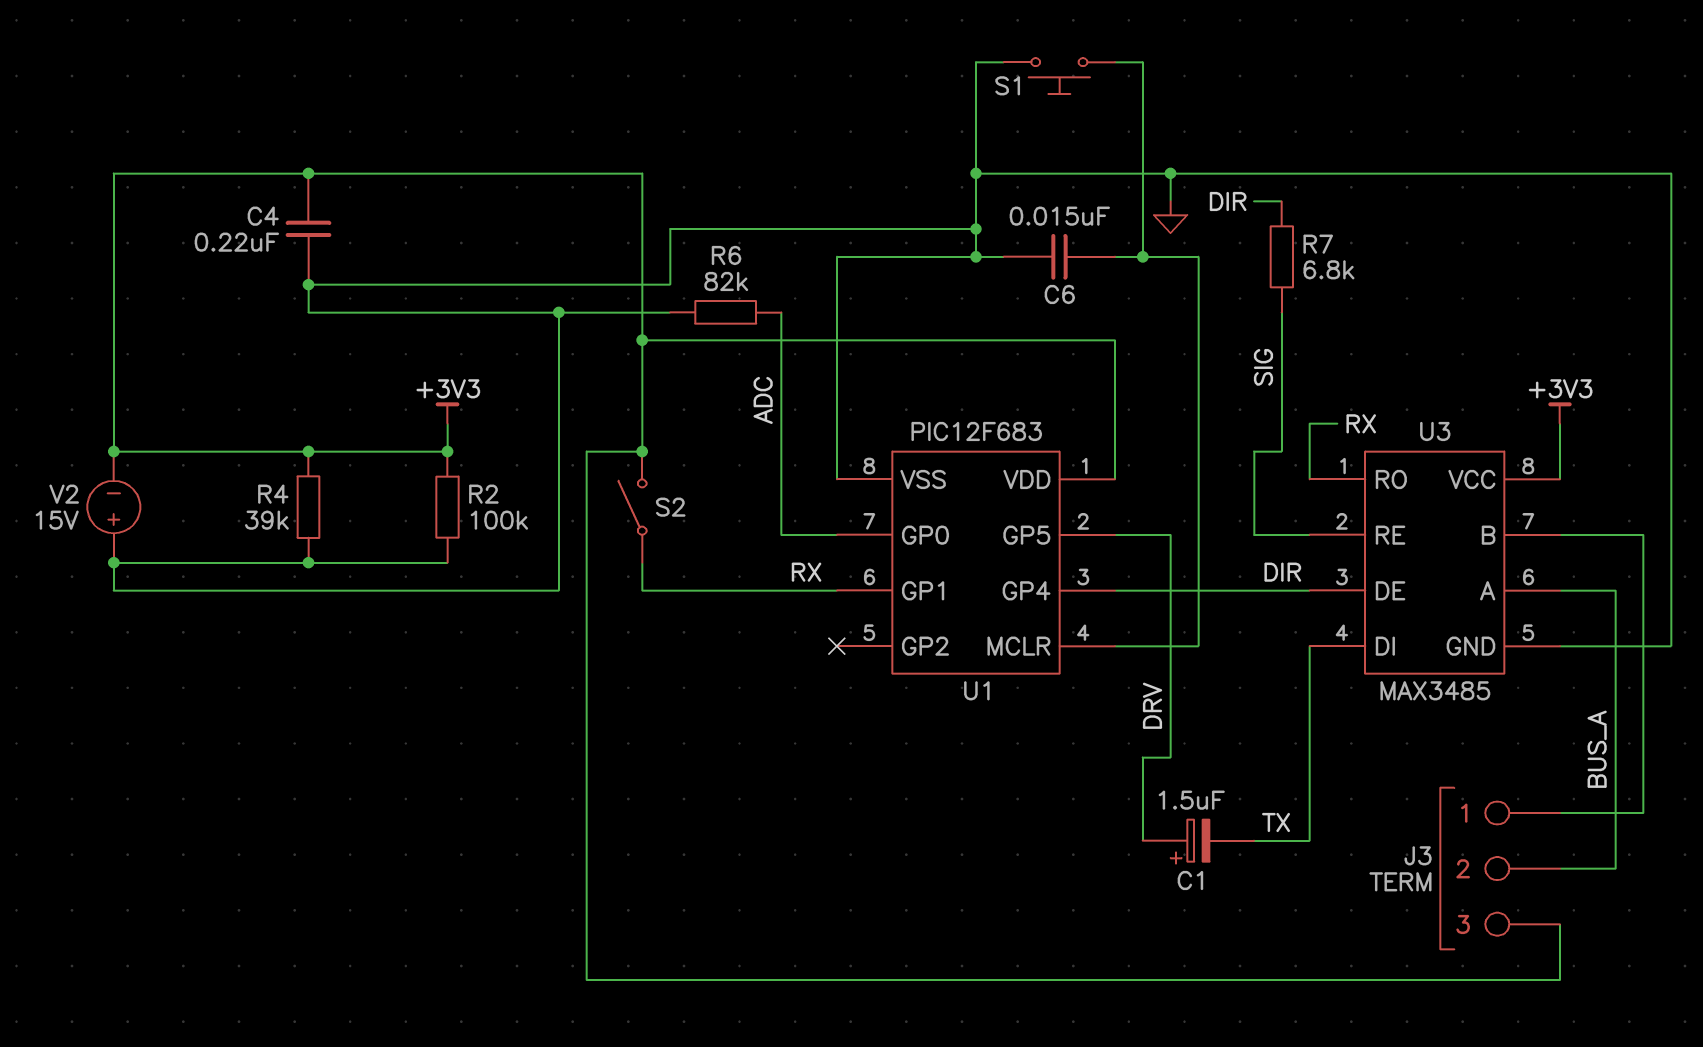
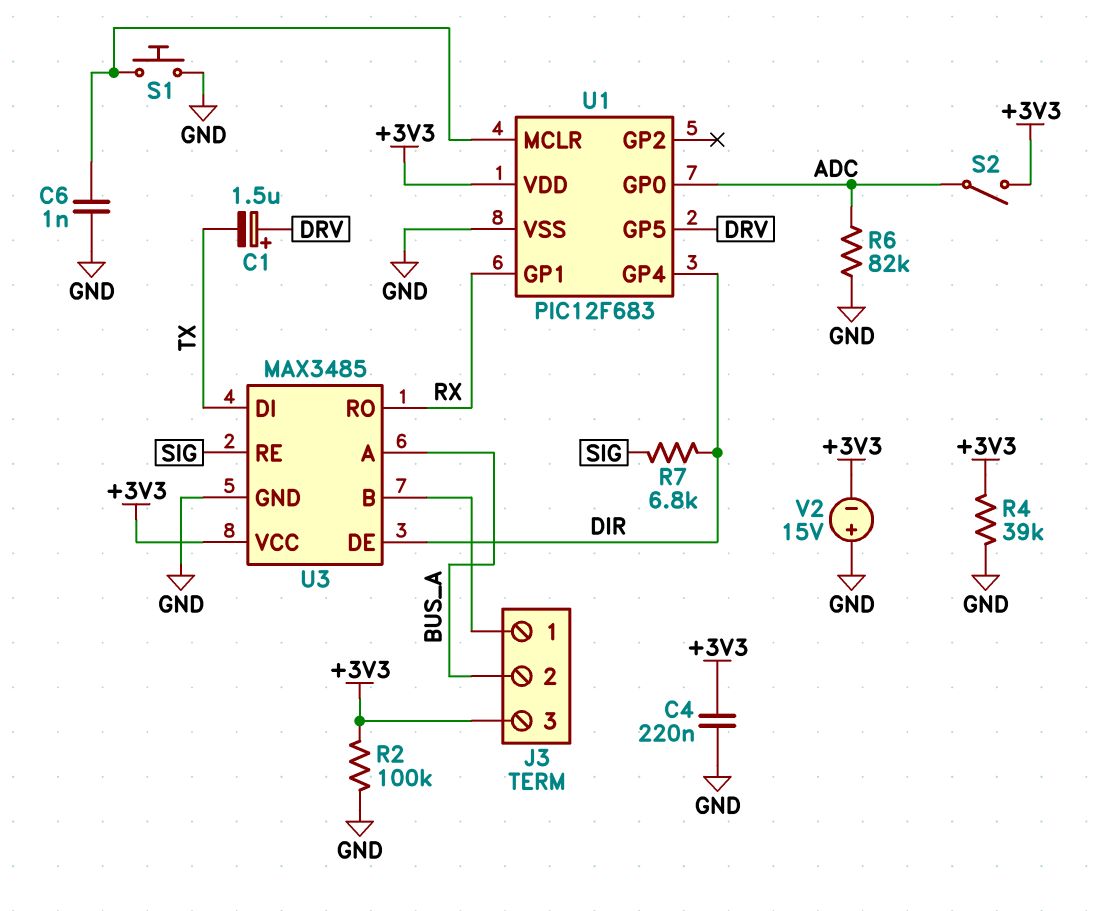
C6: 15nF (GND, U1/MCLR) -> 1nF (GND, U1/MCLR)
S2: switch (+3V3, RX) -> switch (+3V3, ADC)

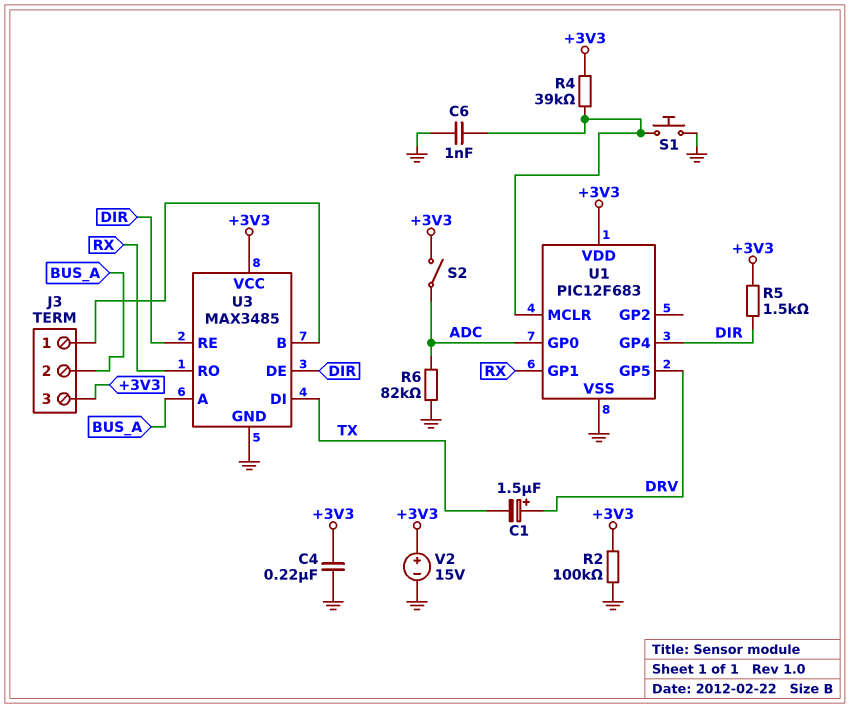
R4: 39k (+3V3, GND) -> 39k (+3V3, U1/MCLR)
R5: none -> 1.5k (+3V3, DIR)
R7: 6.8k (DIR, SIG) -> none
U3 pin RE: SIG -> DIR
V2: 15V (plus GND, minus +3V3) -> 15V (plus +3V3, minus GND)

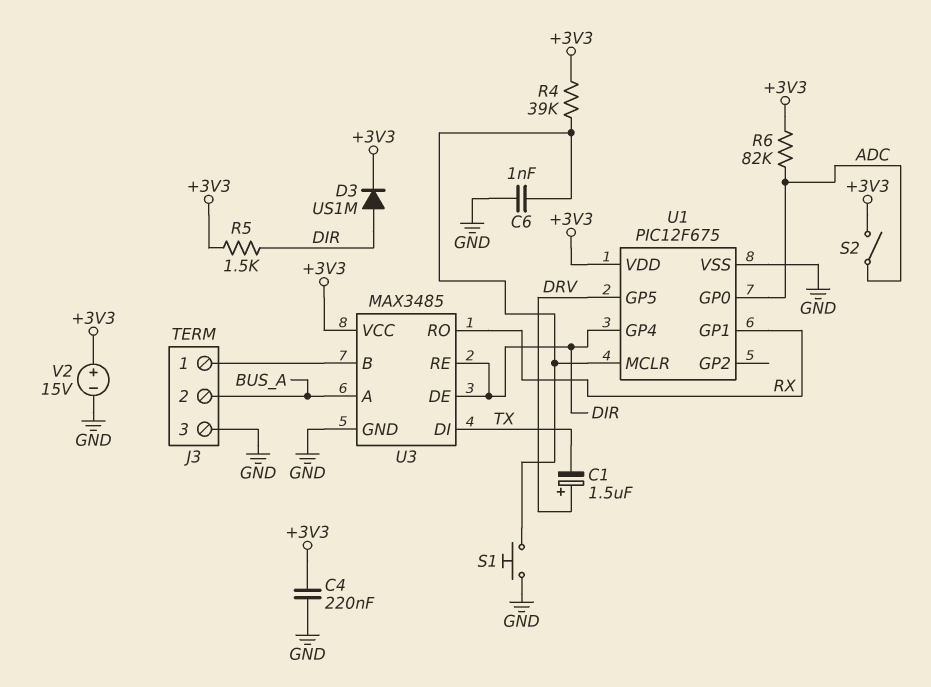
D3: none -> diode US1M (A DIR, K +3V3)
J3 pin 3: +3V3 -> GND
R2: 100k (+3V3, GND) -> none
R6: 82k (ADC, GND) -> 82k (+3V3, ADC)
U1: PIC12F683 -> PIC12F675

